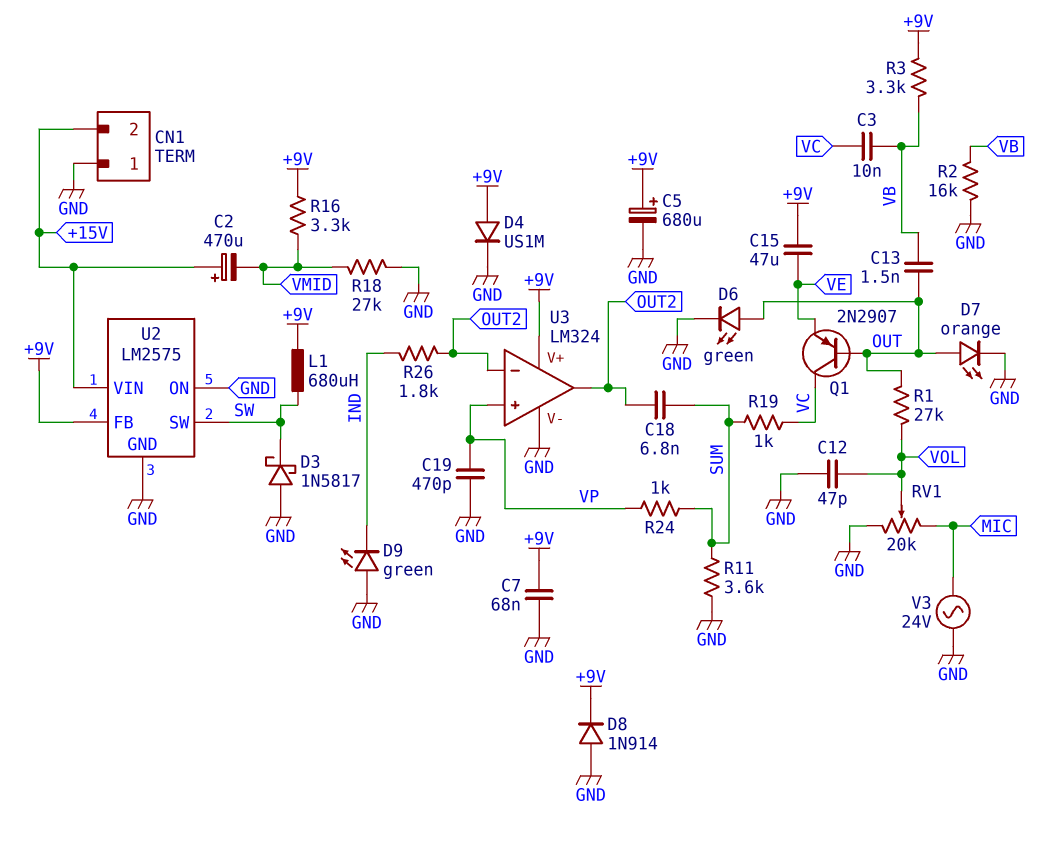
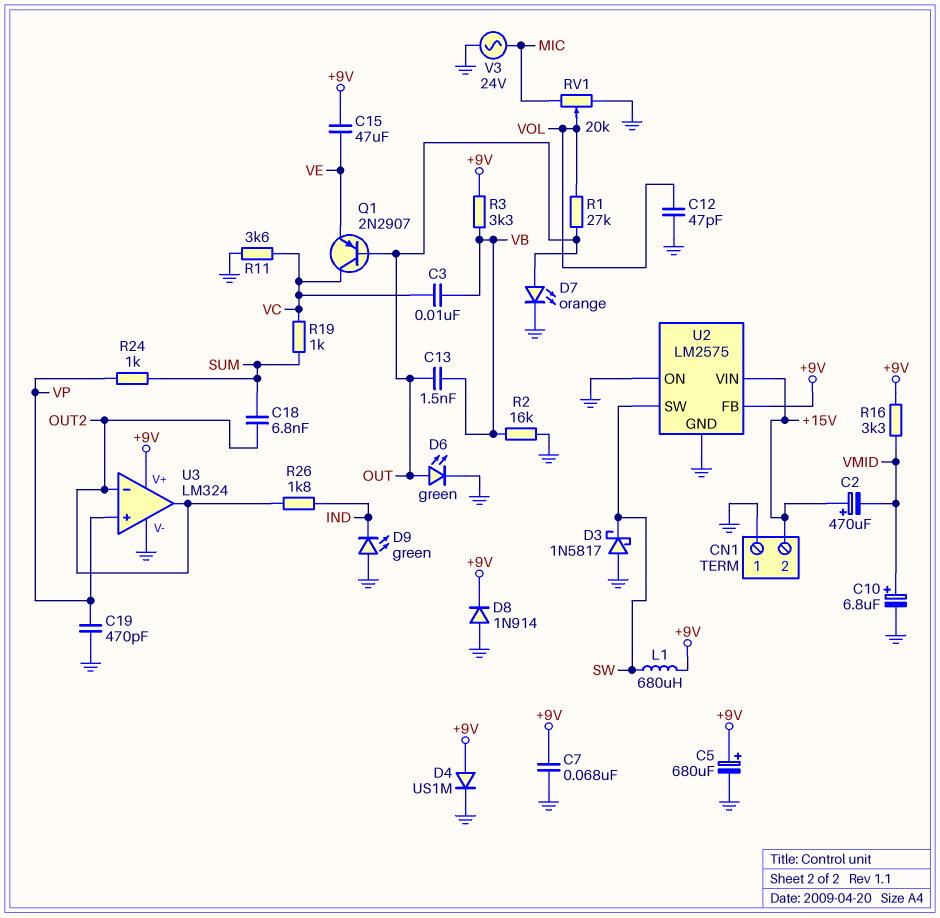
C10: none -> 6.8uF (plus VMID, minus GND)
R11: 3.6k (GND, SUM) -> 3.6k (GND, VC)
R18: 27k (GND, VMID) -> none

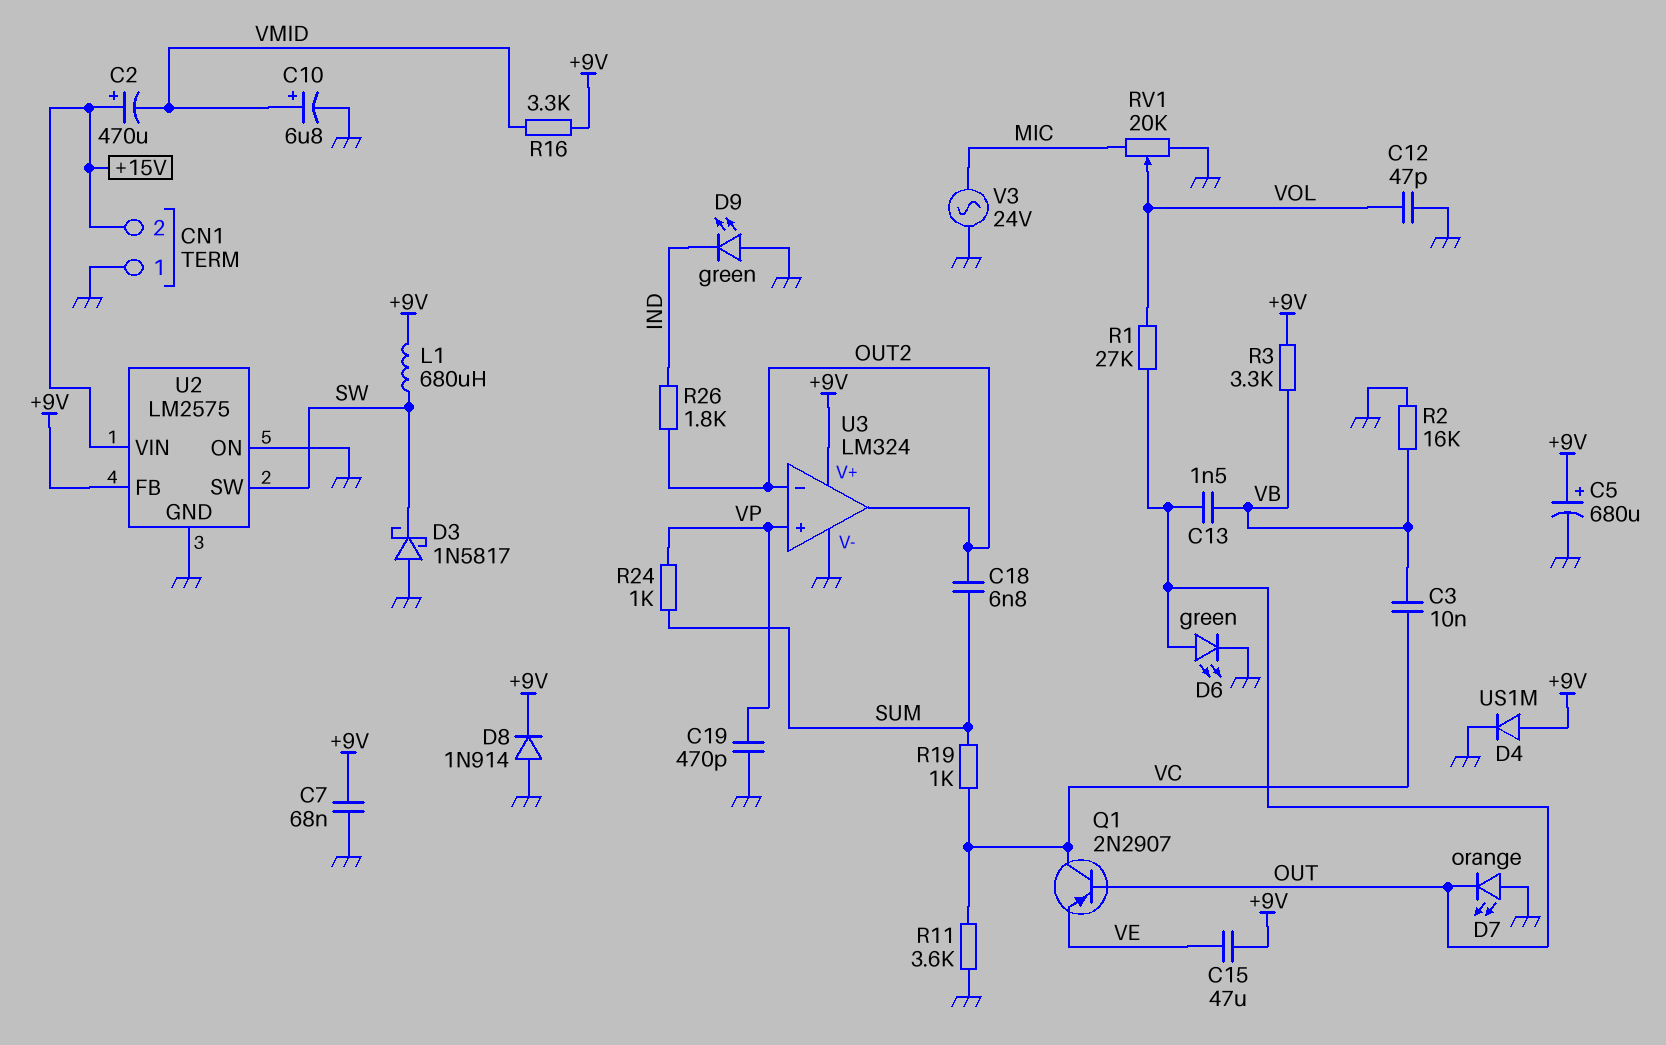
D7: LED orange (A OUT, K GND) -> LED orange (A GND, K OUT)

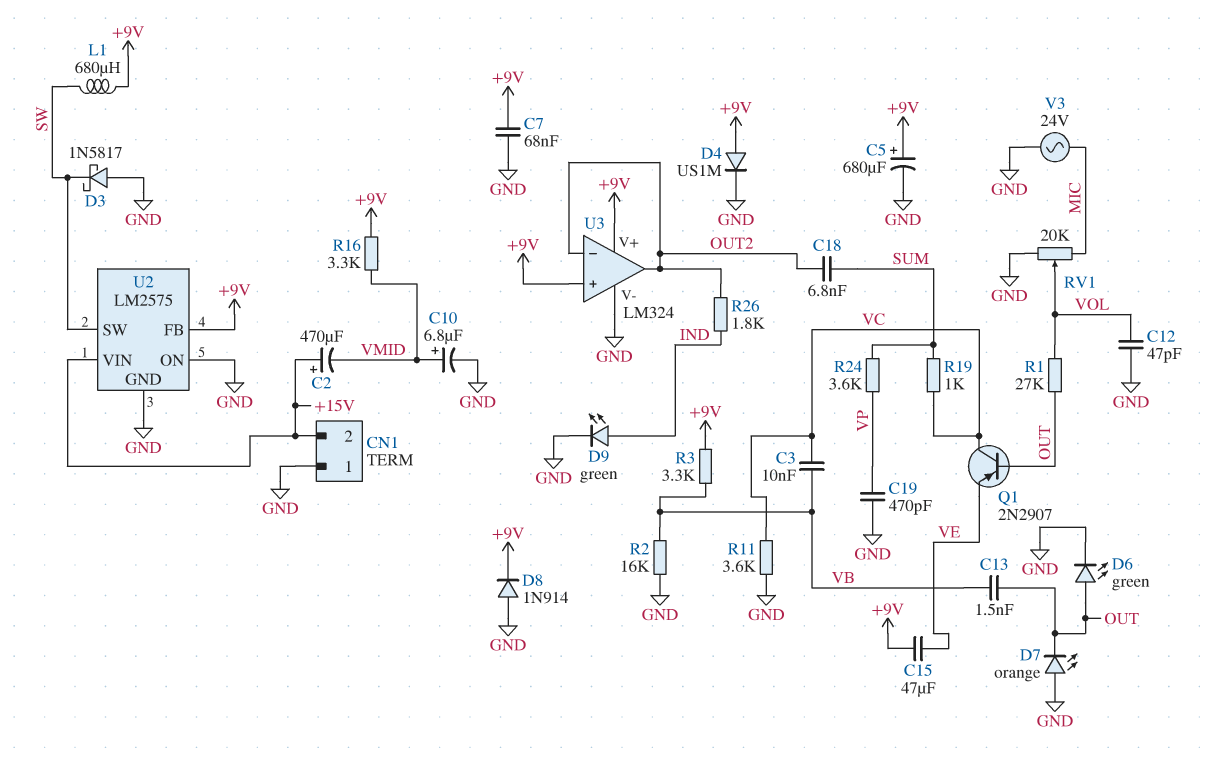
D9: LED green (A GND, K IND) -> LED green (A IND, K GND)
R24: 1k (SUM, VP) -> 3.6k (SUM, VP)
U3 pin in+: VP -> +9V

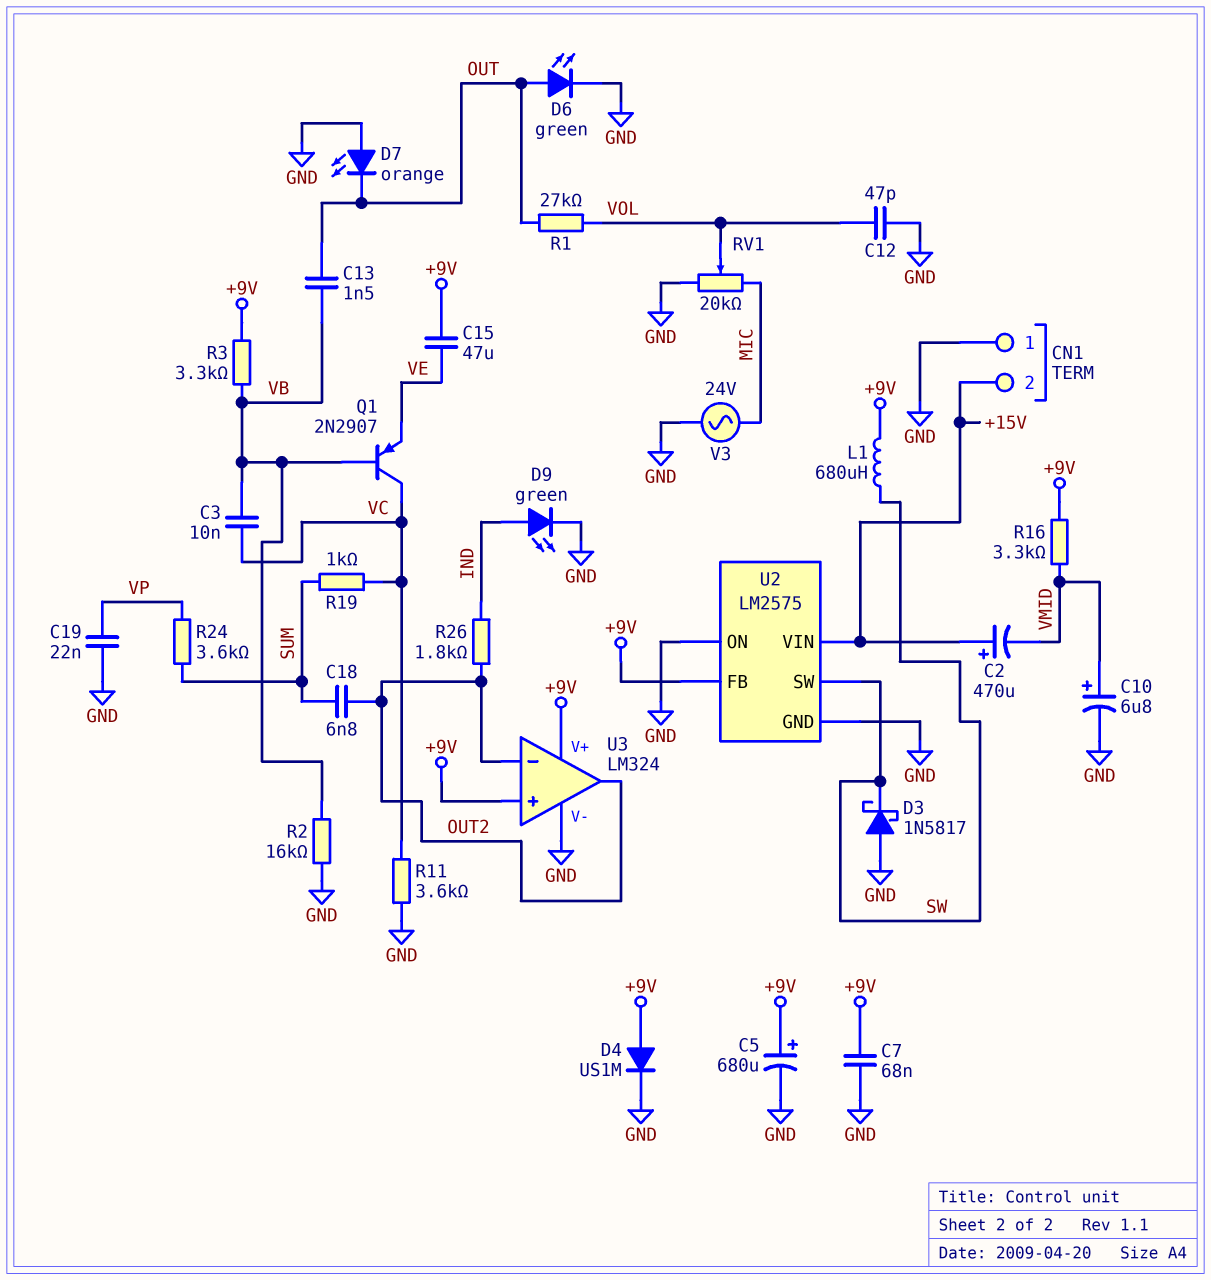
C19: 470pF (GND, VP) -> 22nF (GND, VP)
D8: diode 1N914 (A GND, K +9V) -> none
Q1: PNP 2N2907 (B OUT, C VC, E VE) -> PNP 2N2907 (B VB, C VC, E VE)

